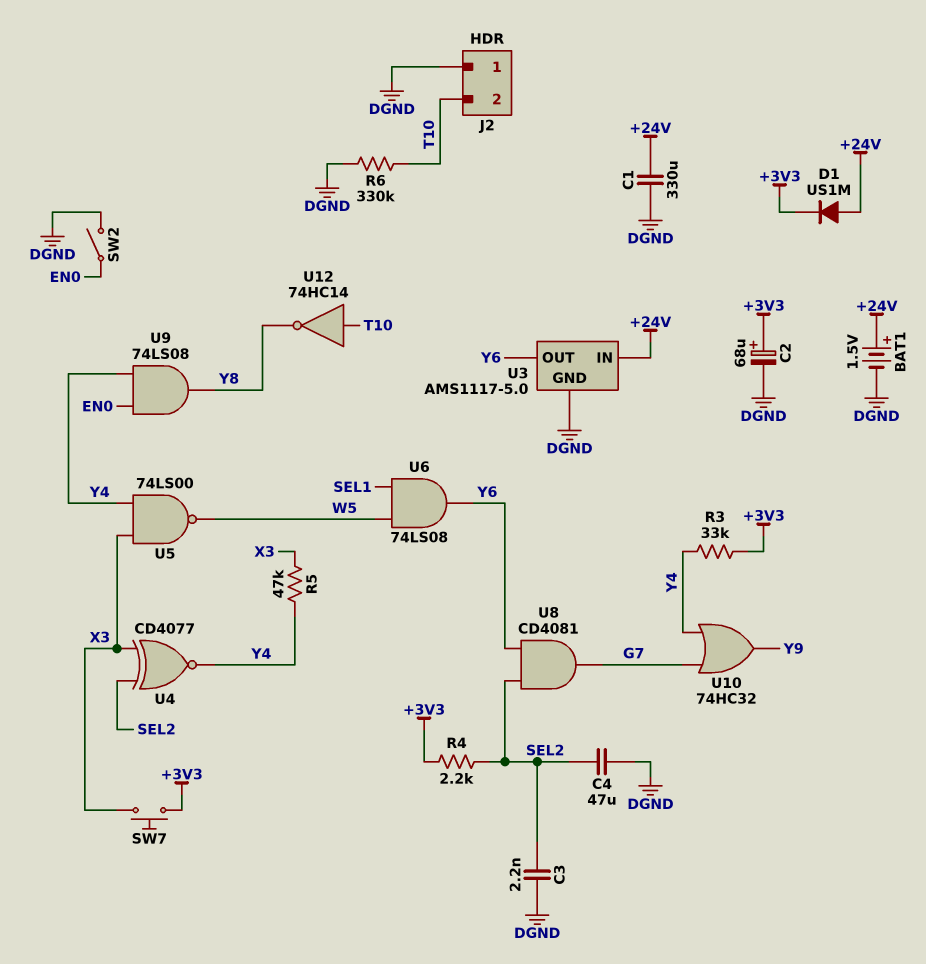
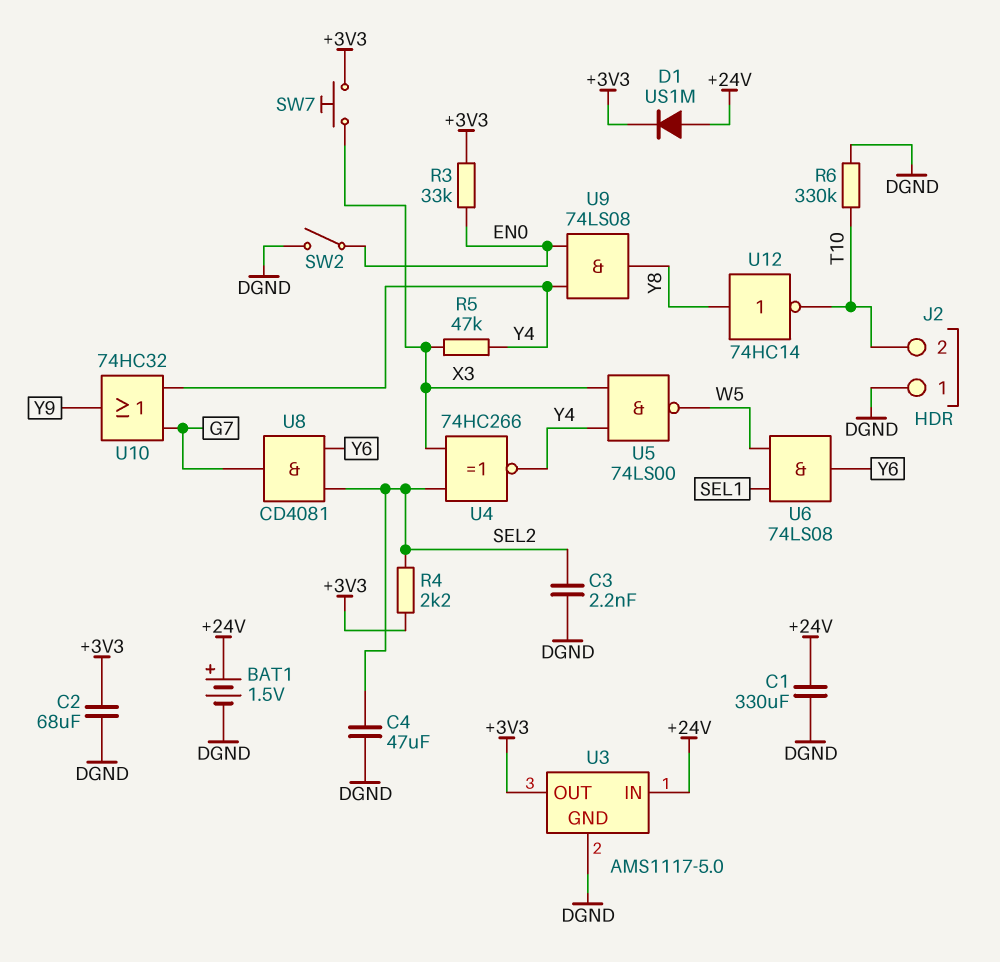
C2: 68uF (plus +3V3, minus DGND) -> 68uF (+3V3, DGND)
R3: 33k (+3V3, Y4) -> 33k (+3V3, EN0)
U3 pin OUT: Y6 -> +3V3
U4: XNOR CD4077 (in SEL2, in X3, out Y4) -> XNOR 74HC266 (in SEL2, in X3, out Y4)
U12: NOT 74HC14 (in T10, out Y8) -> NOT 74HC14 (in Y8, out T10)

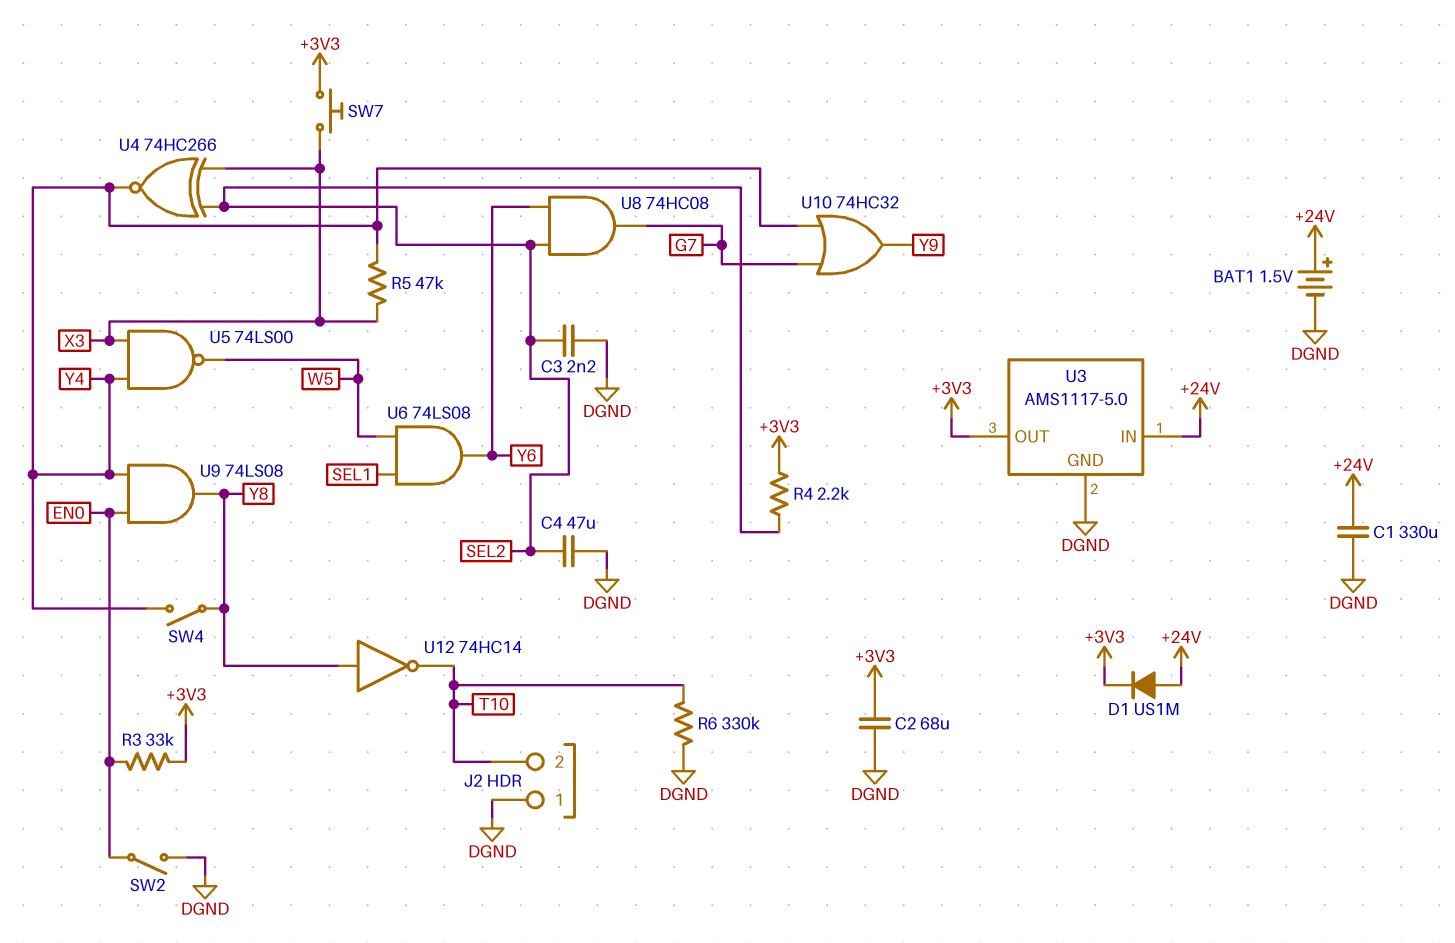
SW4: none -> switch (Y4, Y8)
U8: AND CD4081 (in SEL2, in Y6, out G7) -> AND 74HC08 (in SEL2, in Y6, out G7)

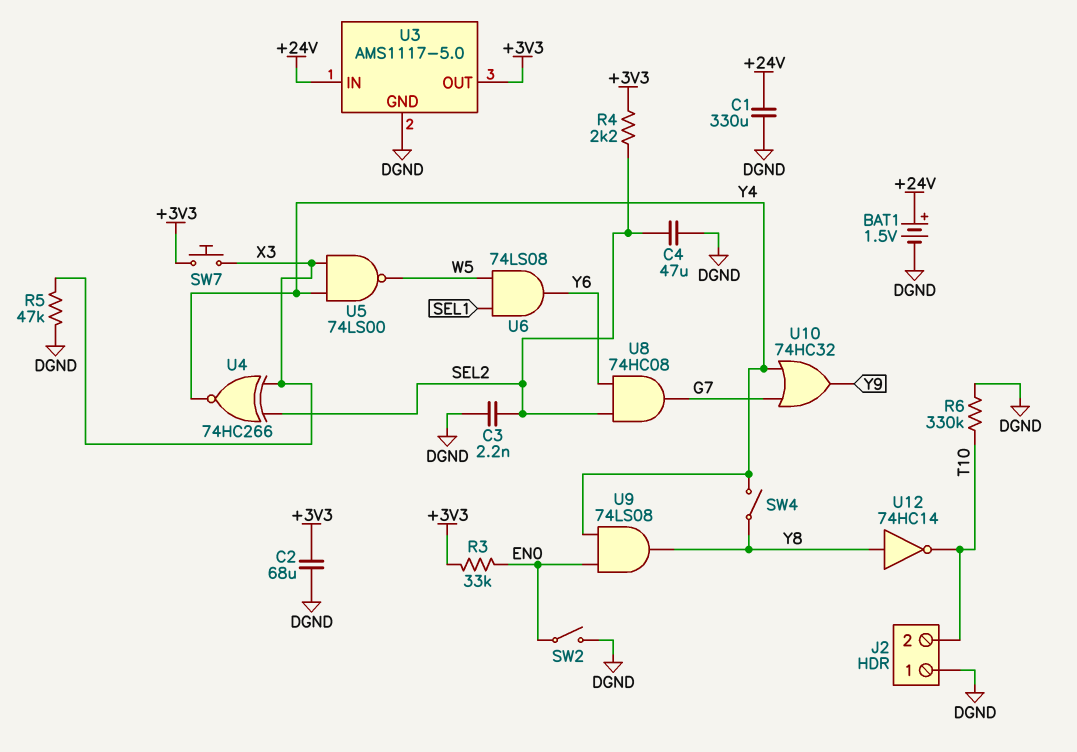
D1: diode US1M (A +24V, K +3V3) -> none
R5: 47k (X3, Y4) -> 47k (DGND, X3)

